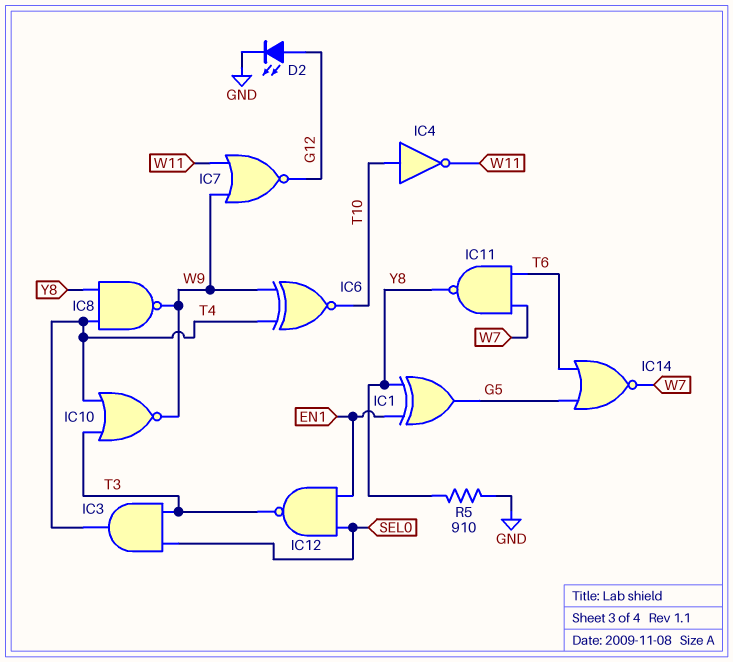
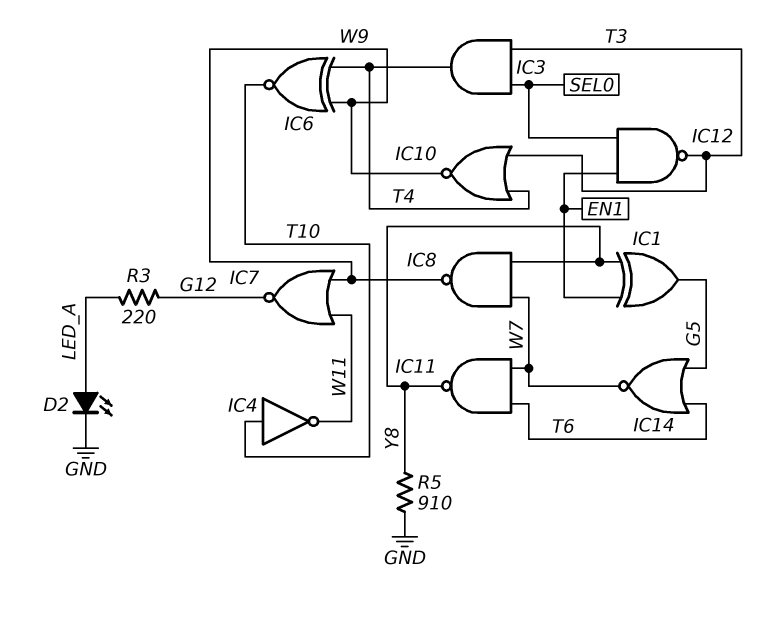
D2: LED (A G12, K GND) -> LED (A LED_A, K GND)
IC8: NAND (in T4, in Y8, out W9) -> NAND (in W7, in Y8, out W9)
R3: none -> 220 (G12, LED_A)

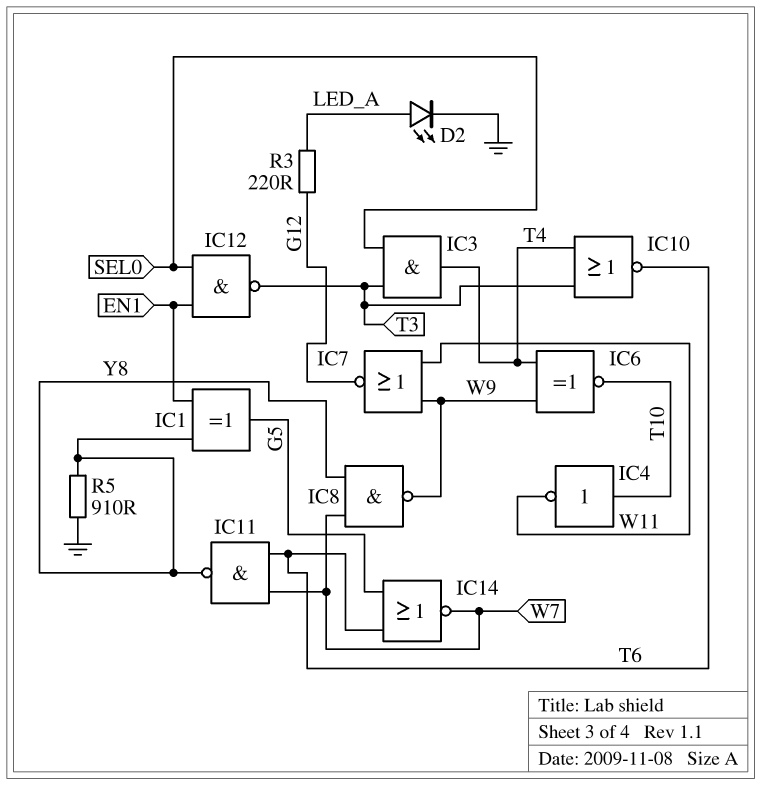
IC10: NOR (in T3, in T4, out W9) -> NOR (in T3, in T4, out T6)

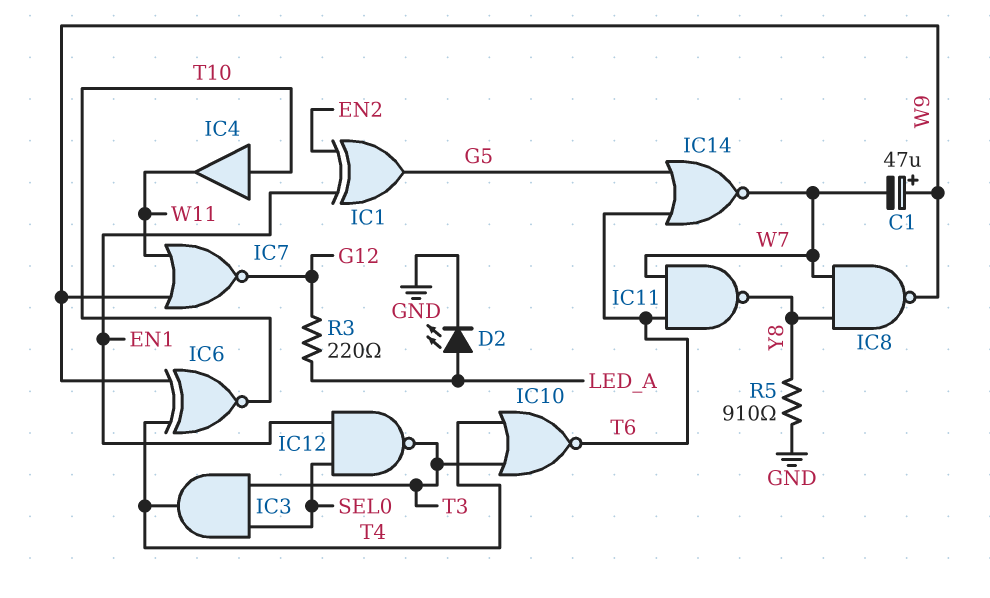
C1: none -> 47uF (plus W9, minus W7)
IC1: XOR (in EN1, in Y8, out G5) -> XOR (in EN1, in EN2, out G5)
IC4: NOT (in T10, out W11) -> buffer (in T10, out W11)

